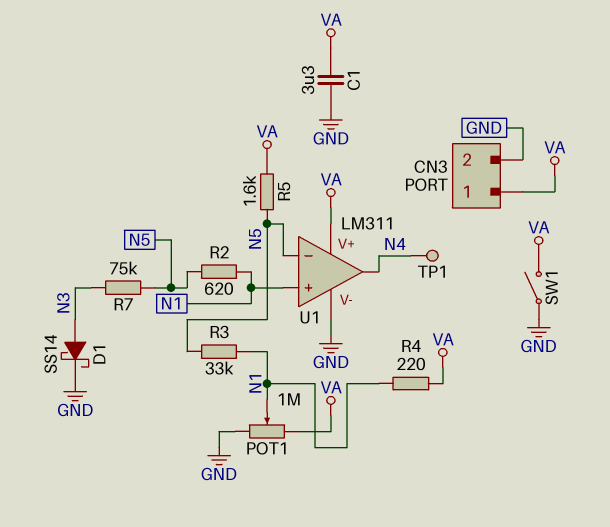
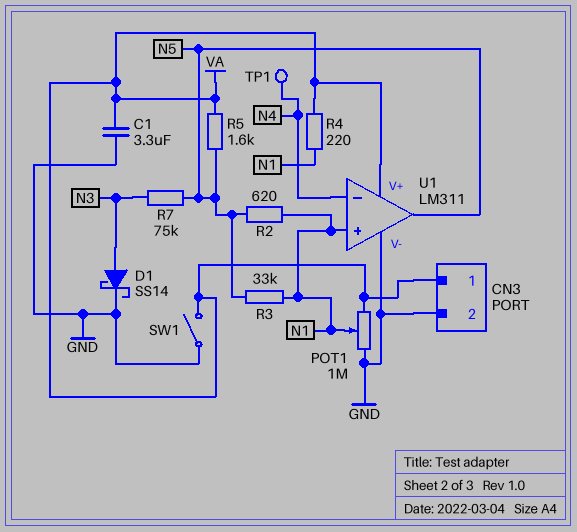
U1 pin in-: N5 -> N4
U1 pin out: N4 -> N5

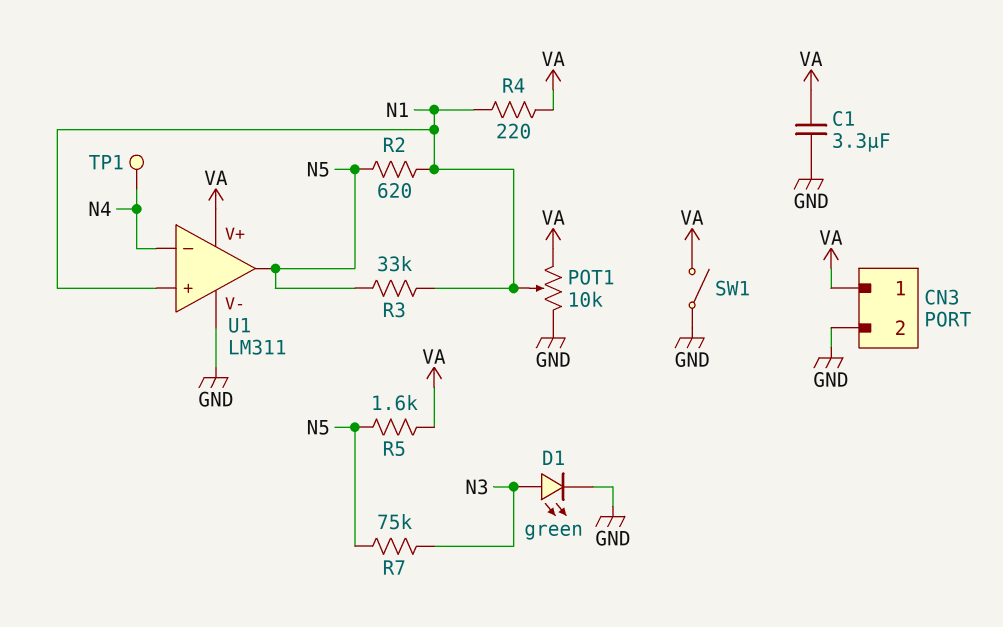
D1: schottky SS14 (A N3, K GND) -> LED green (A N3, K GND)
POT1: 1M (GND, VA, wiper N1) -> 10k (GND, VA, wiper N1)

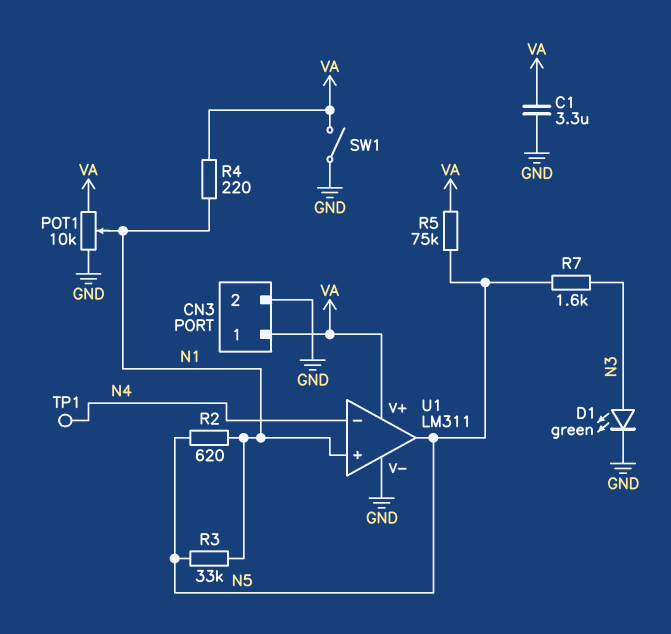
R5: 1.6k (N5, VA) -> 75k (N5, VA)
R7: 75k (N3, N5) -> 1.6k (N3, N5)

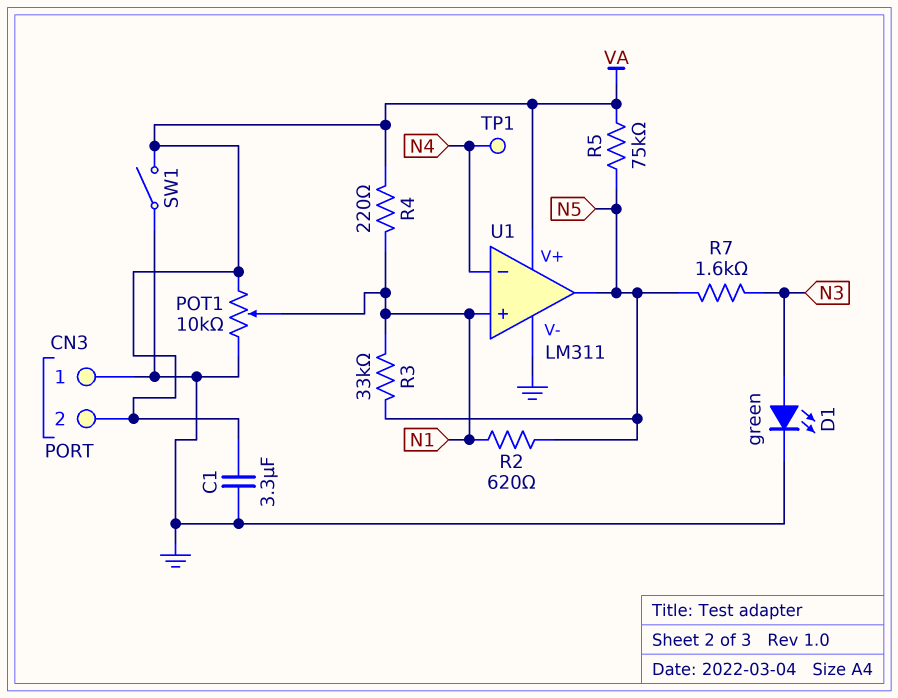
CN3 pin 1: VA -> GND
CN3 pin 2: GND -> VA

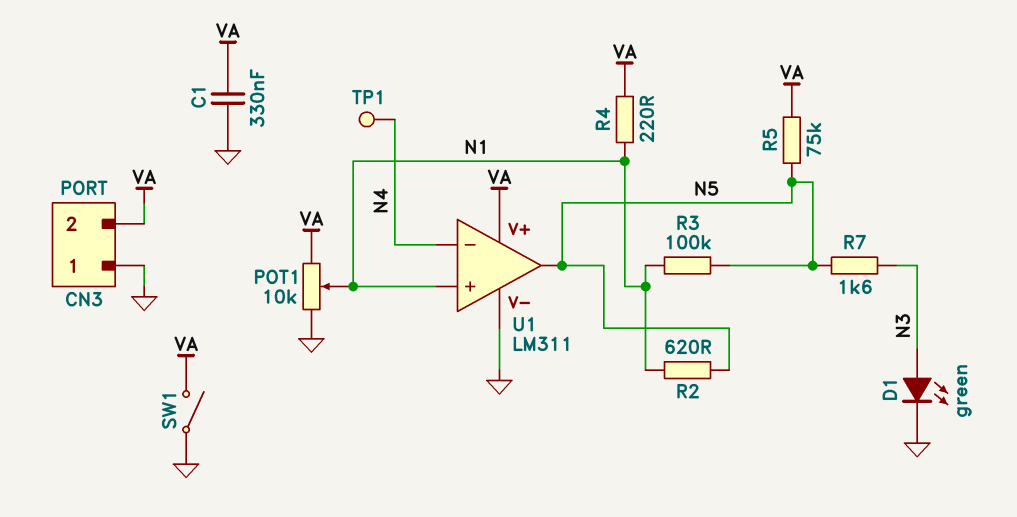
C1: 3.3uF (GND, VA) -> 330nF (GND, VA)
R3: 33k (N1, N5) -> 100k (N1, N5)

